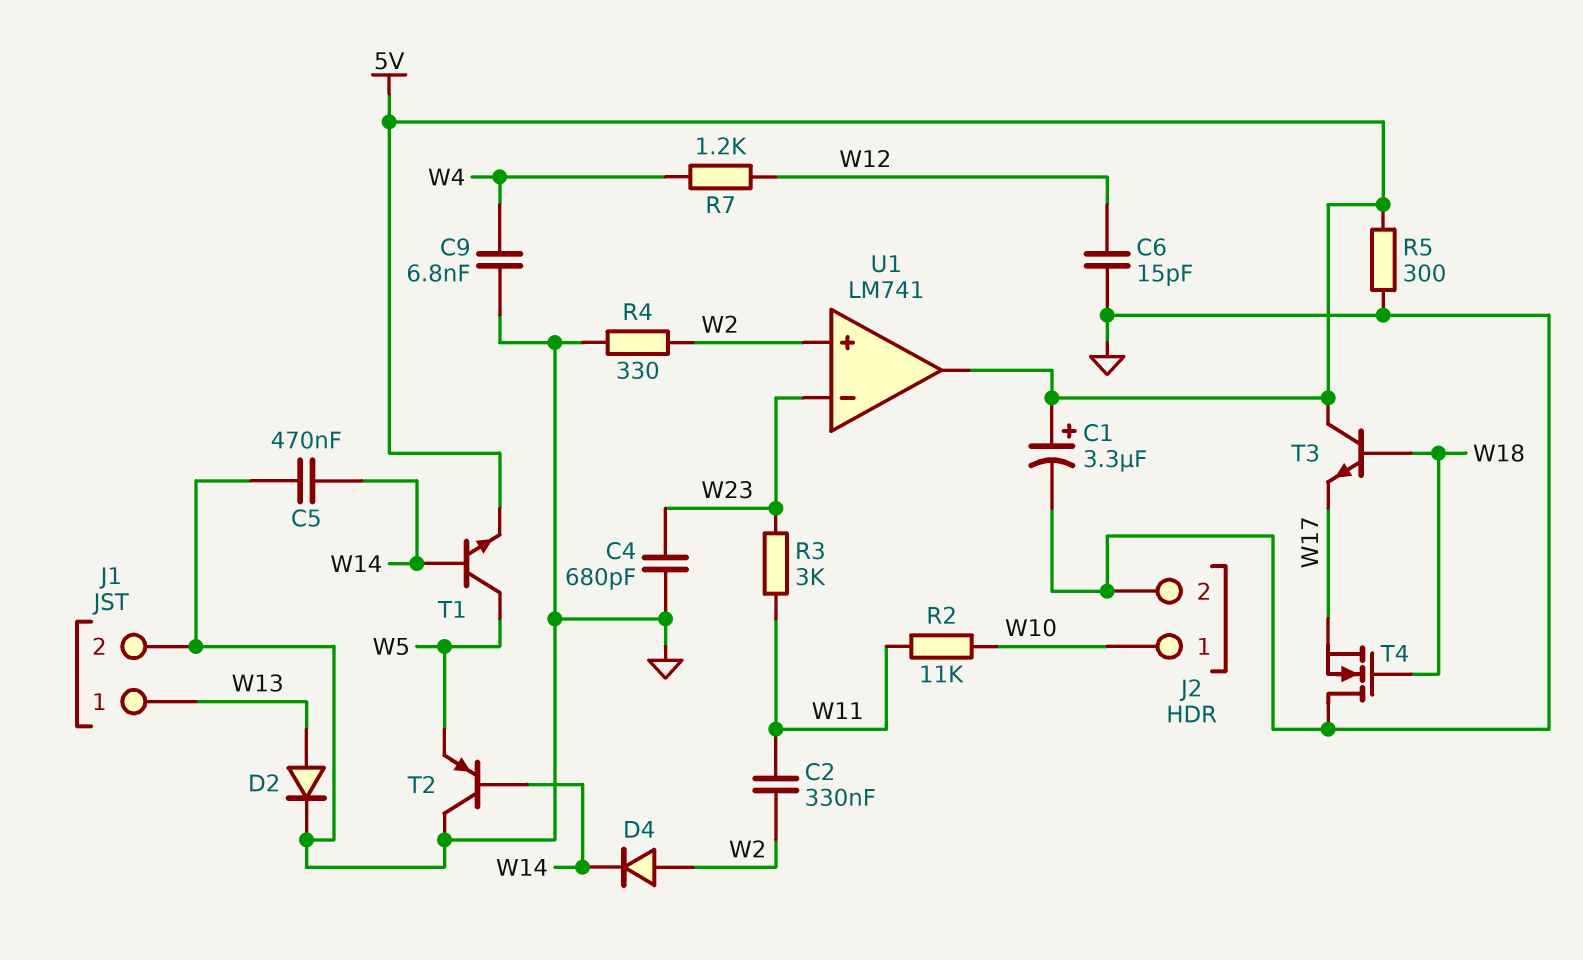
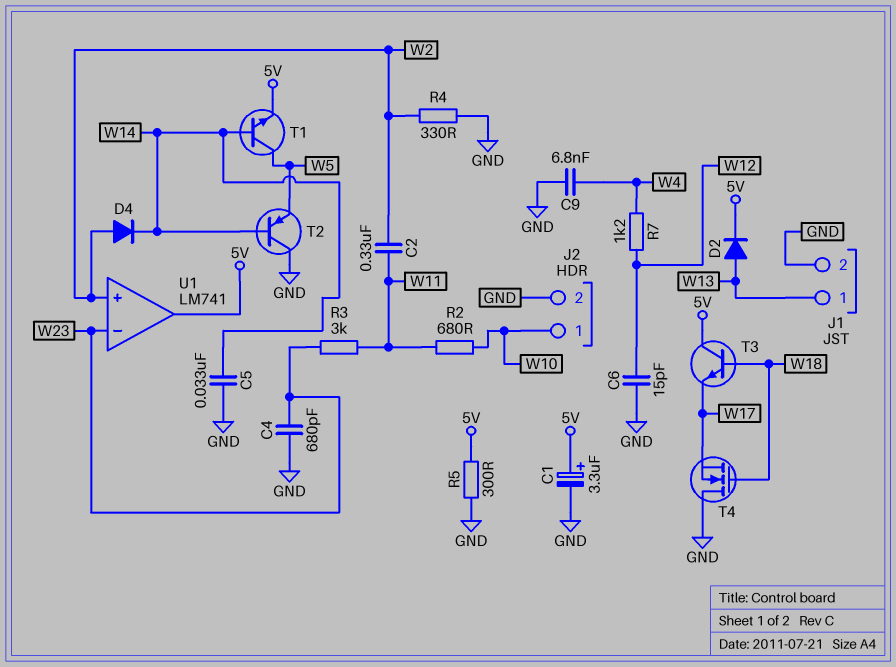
C5: 470nF (GND, W14) -> 33nF (GND, W14)
D2: diode (A W13, K GND) -> diode (A W13, K 5V)
R2: 11k (W10, W11) -> 680 (W10, W11)

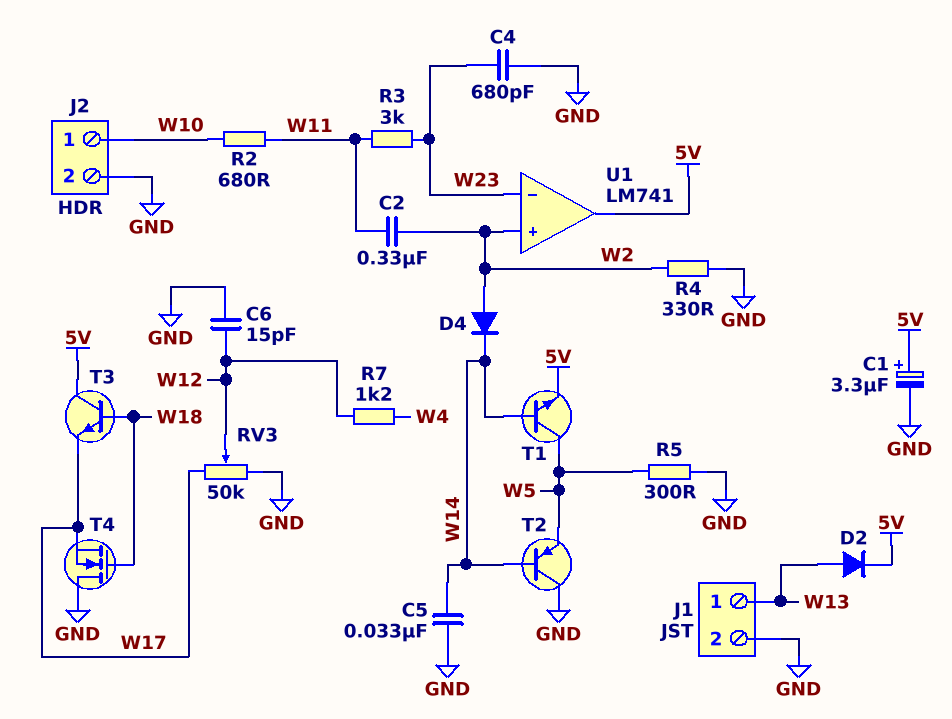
C9: 6.8nF (GND, W4) -> none
R5: 300 (5V, GND) -> 300 (GND, W5)
RV3: none -> 50k (GND, W17, wiper W12)

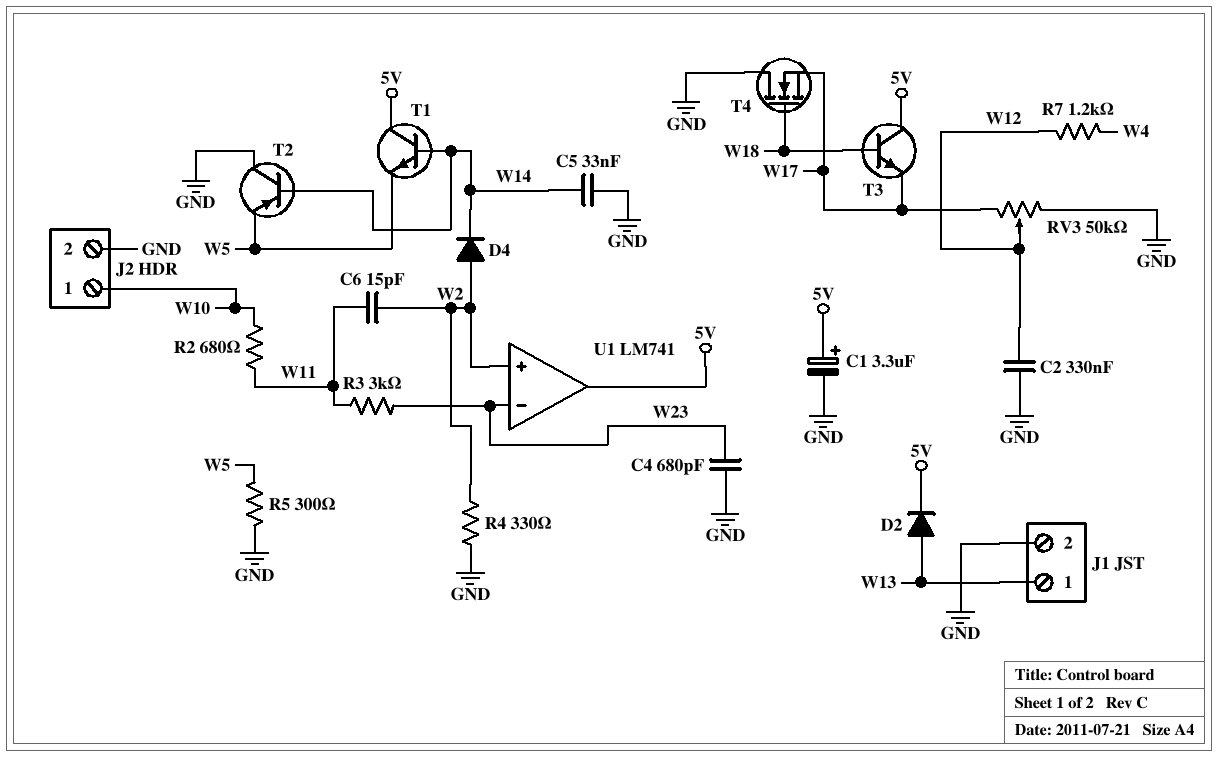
C2: 330nF (W2, W11) -> 330nF (GND, W12)
C6: 15pF (GND, W12) -> 15pF (W2, W11)
T1: NPN (B W14, C W5, E 5V) -> NPN (B W14, C 5V, E W5)

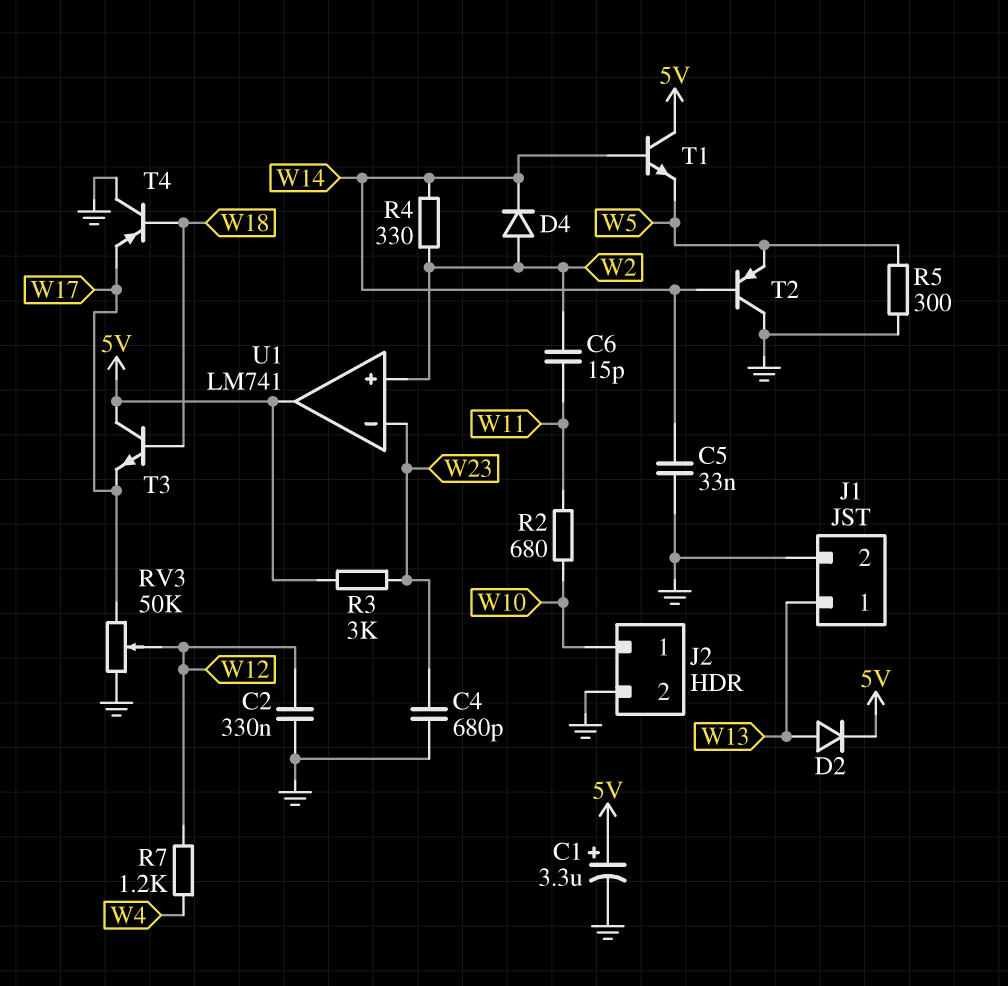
R3: 3k (W11, W23) -> 3k (5V, W23)
R4: 330 (GND, W2) -> 330 (W2, W14)
T4: NMOS (G W18, D GND, S W17) -> PNP (B W18, C GND, E W17)

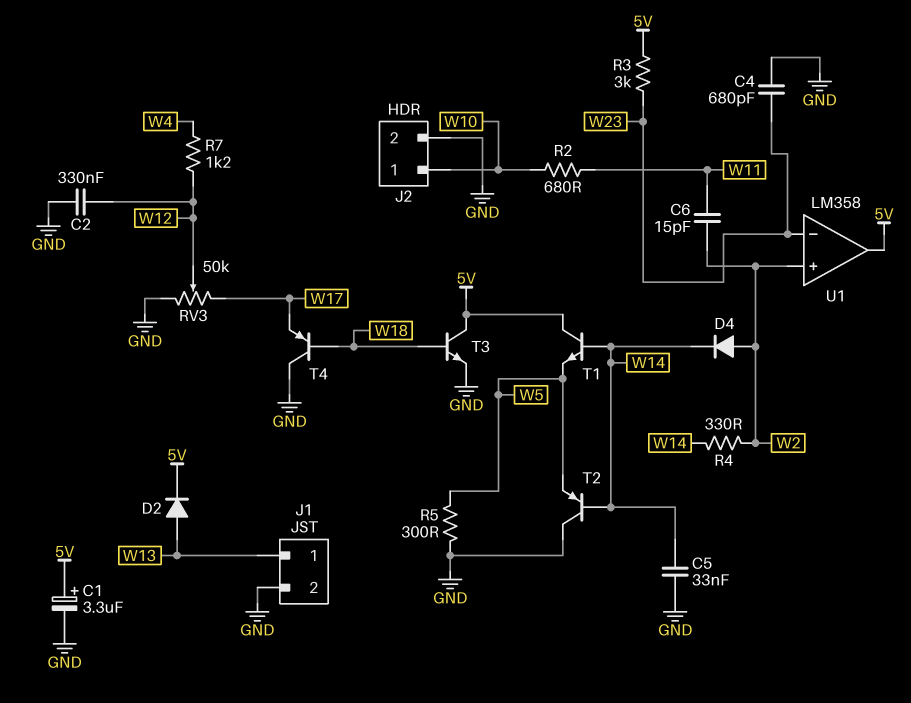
T3: NPN (B W18, C 5V, E W17) -> NPN (B W18, C 5V, E GND)
U1: LM741 -> LM358

